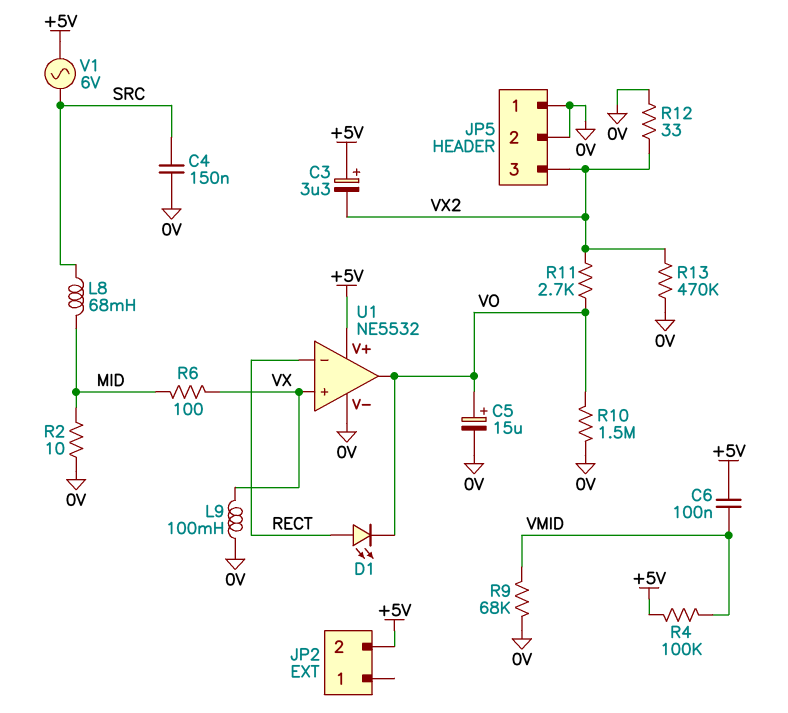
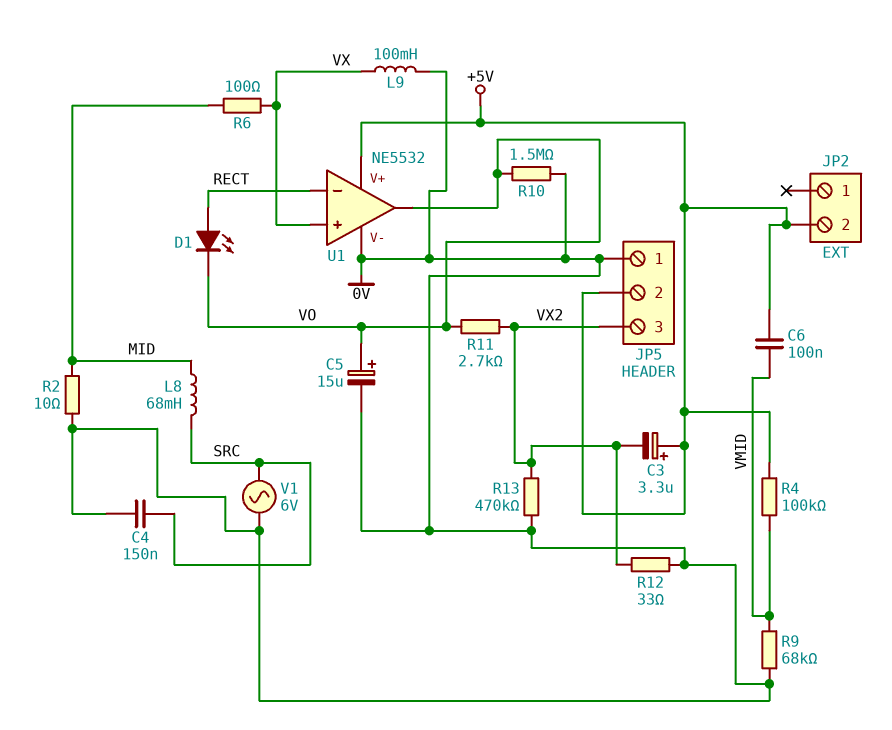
JP5 pin 2: 0V -> +5V
V1: AC 6V (+5V, SRC) -> AC 6V (0V, SRC)

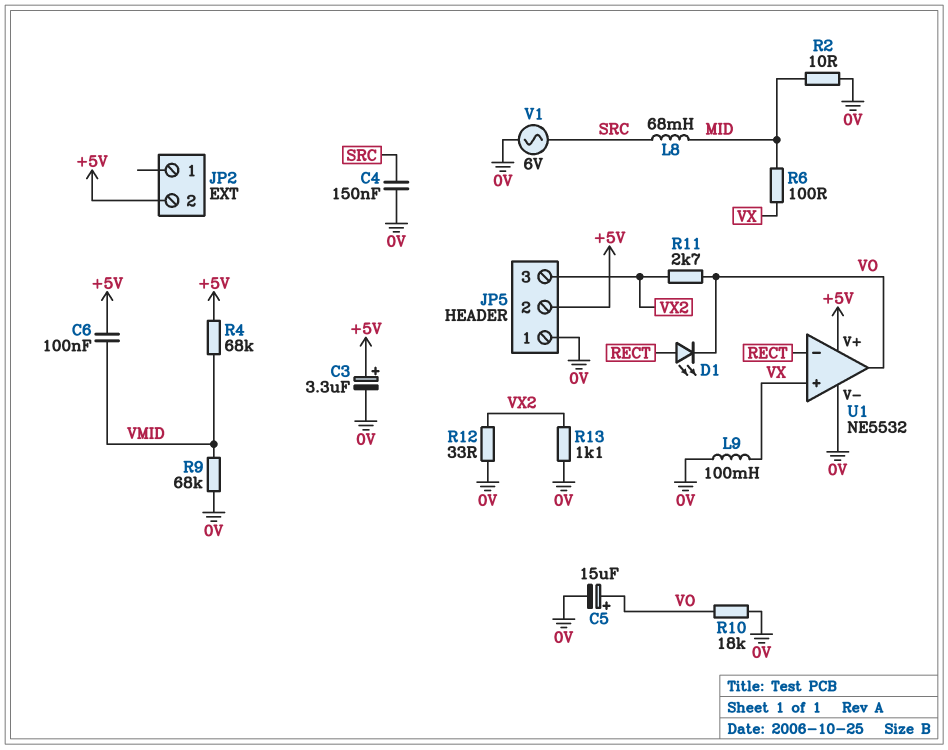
C3: 3.3uF (plus +5V, minus VX2) -> 3.3uF (plus +5V, minus 0V)
R4: 100k (+5V, VMID) -> 68k (+5V, VMID)
R10: 1.5M (0V, VO) -> 18k (0V, VO)
R13: 470k (0V, VX2) -> 1.1k (0V, VX2)

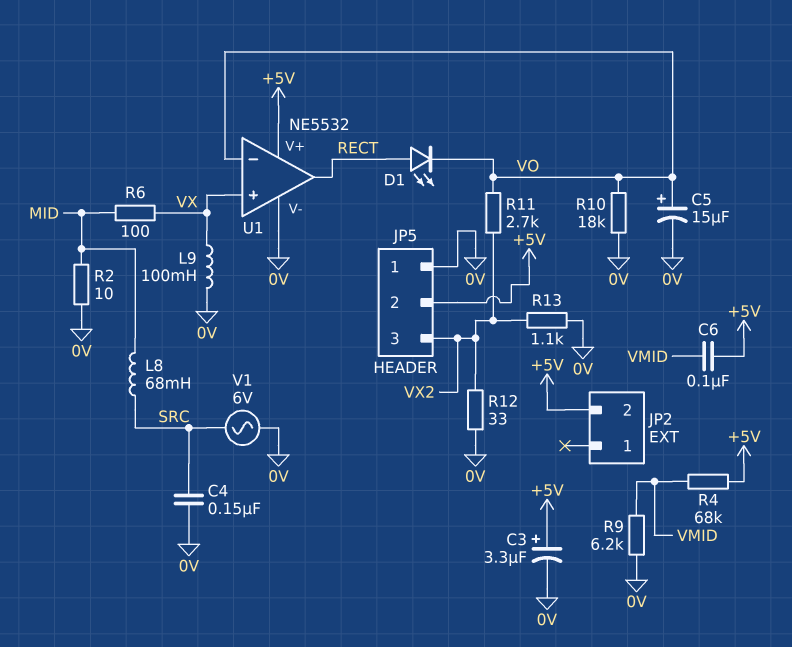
R9: 68k (0V, VMID) -> 6.2k (0V, VMID)
U1 pin in-: RECT -> VO
U1 pin out: VO -> RECT

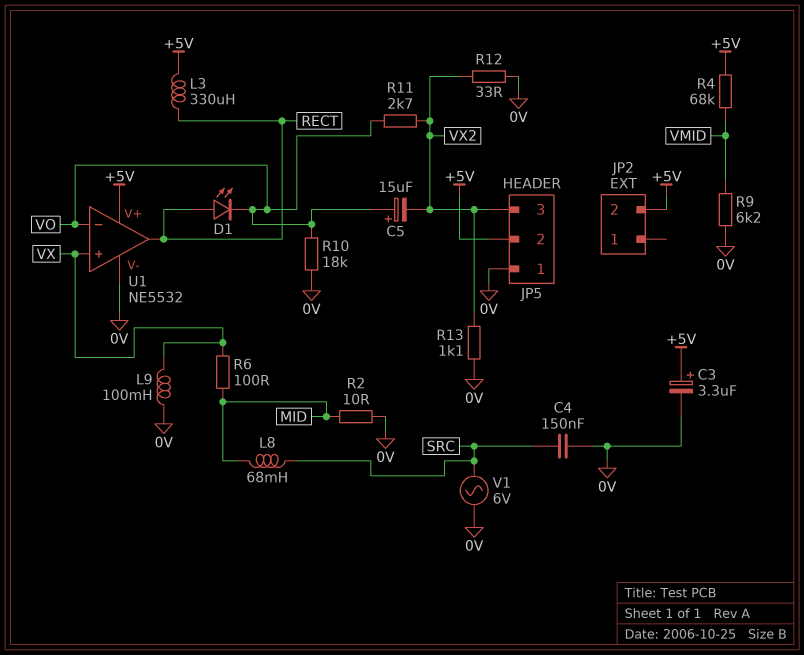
C5: 15uF (plus VO, minus 0V) -> 15uF (plus VO, minus VX2)
C6: 100nF (+5V, VMID) -> none
L3: none -> 330uH (+5V, RECT)

